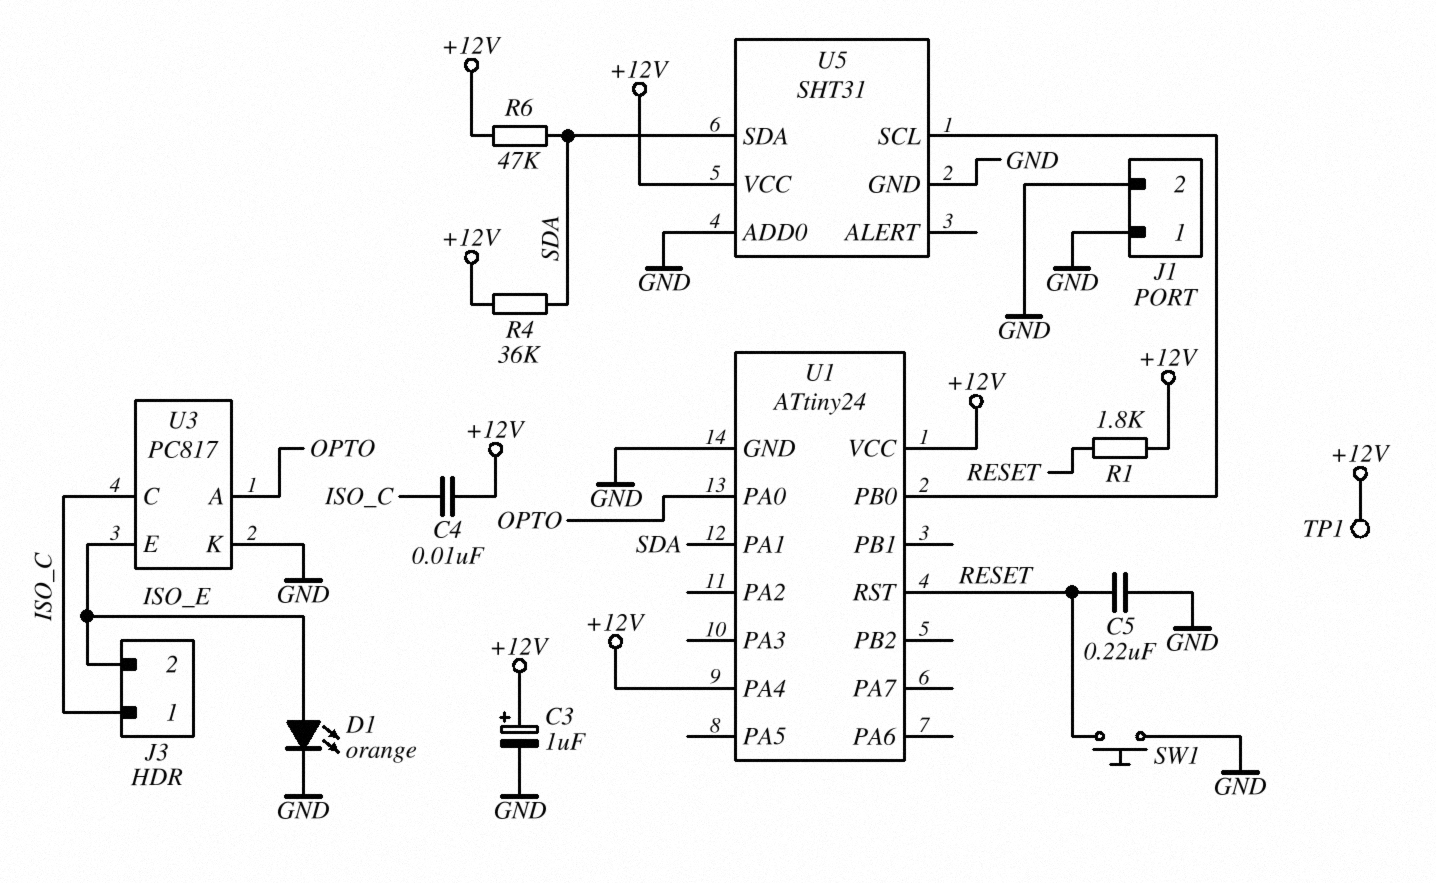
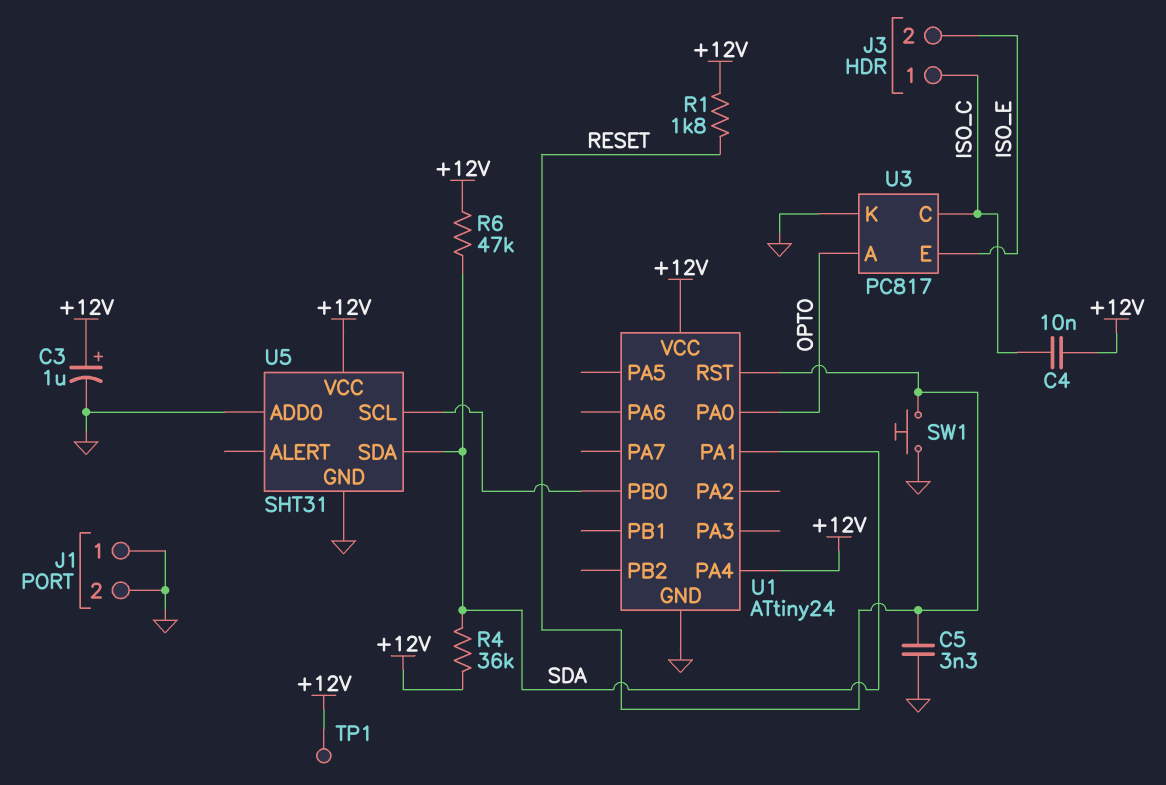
C5: 220nF (GND, RESET) -> 3.3nF (GND, RESET)
D1: LED orange (A ISO_E, K GND) -> none

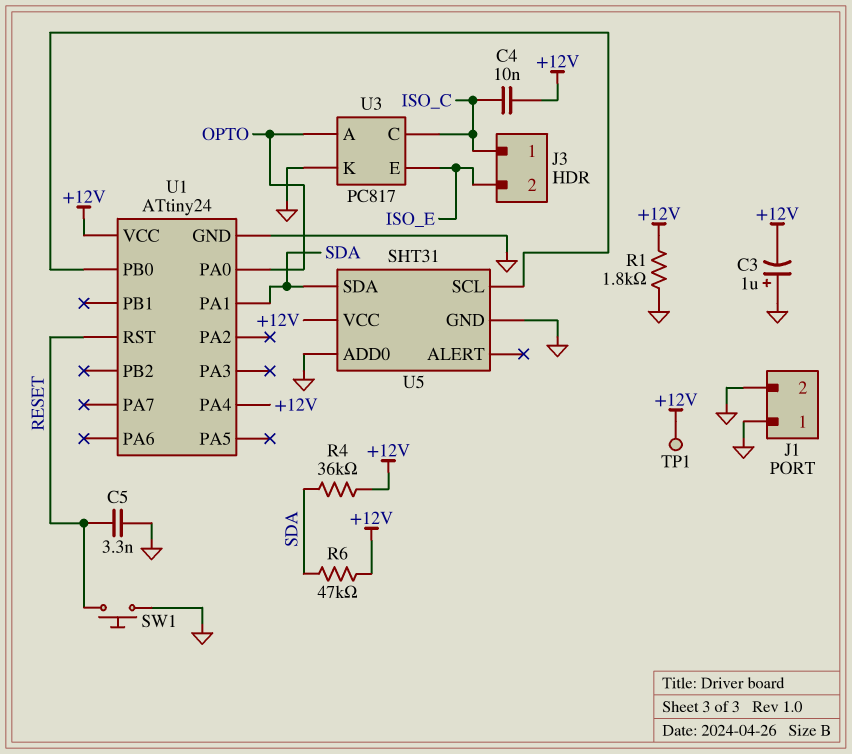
C3: 1uF (plus +12V, minus GND) -> 1uF (plus GND, minus +12V)
R1: 1.8k (+12V, RESET) -> 1.8k (+12V, GND)

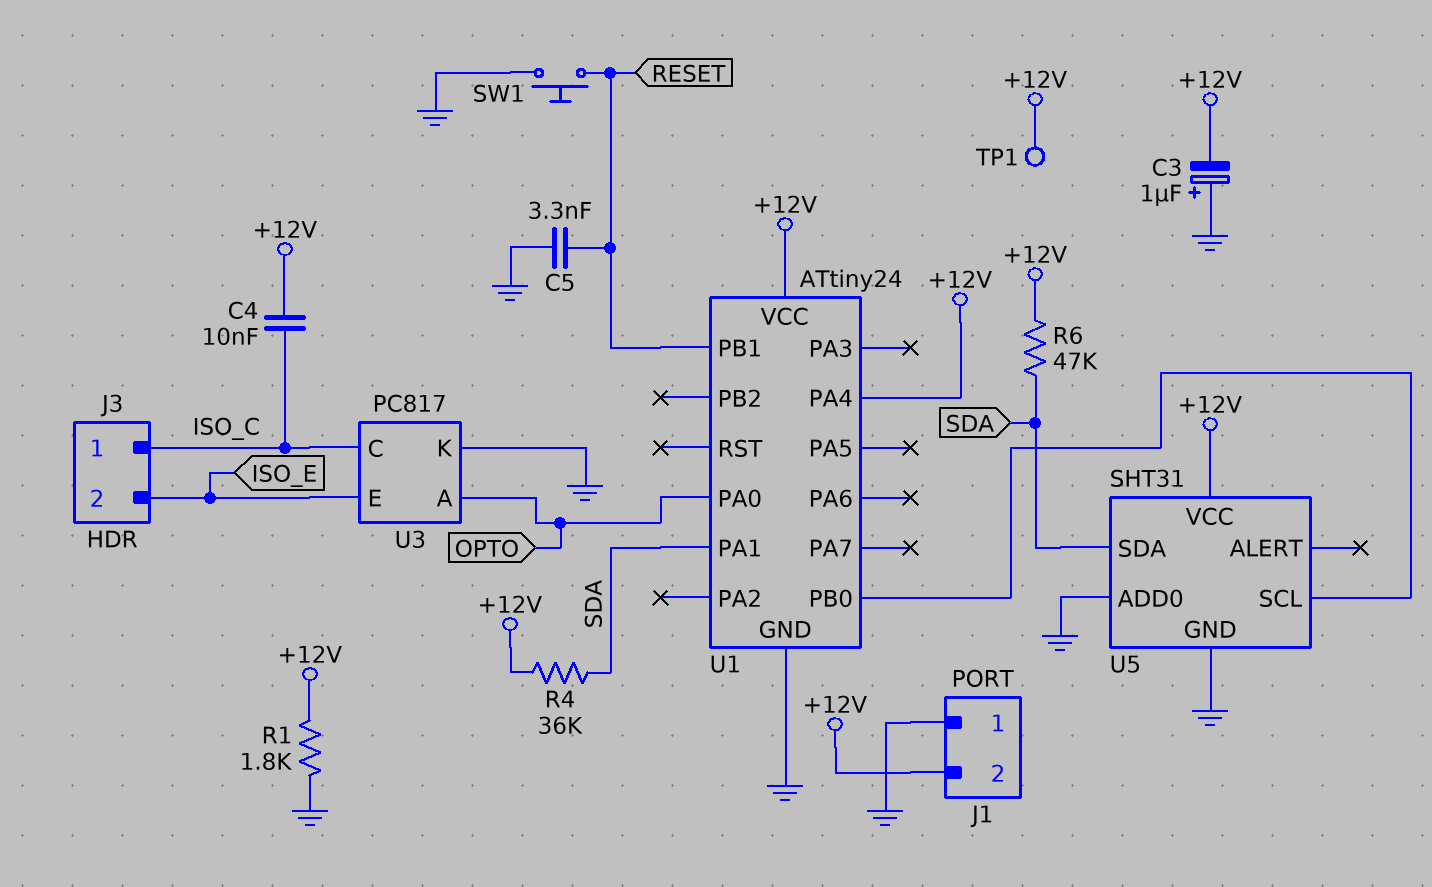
J1 pin 2: GND -> +12V
U1 pin PB1: none -> RESET
U1 pin RST: RESET -> none

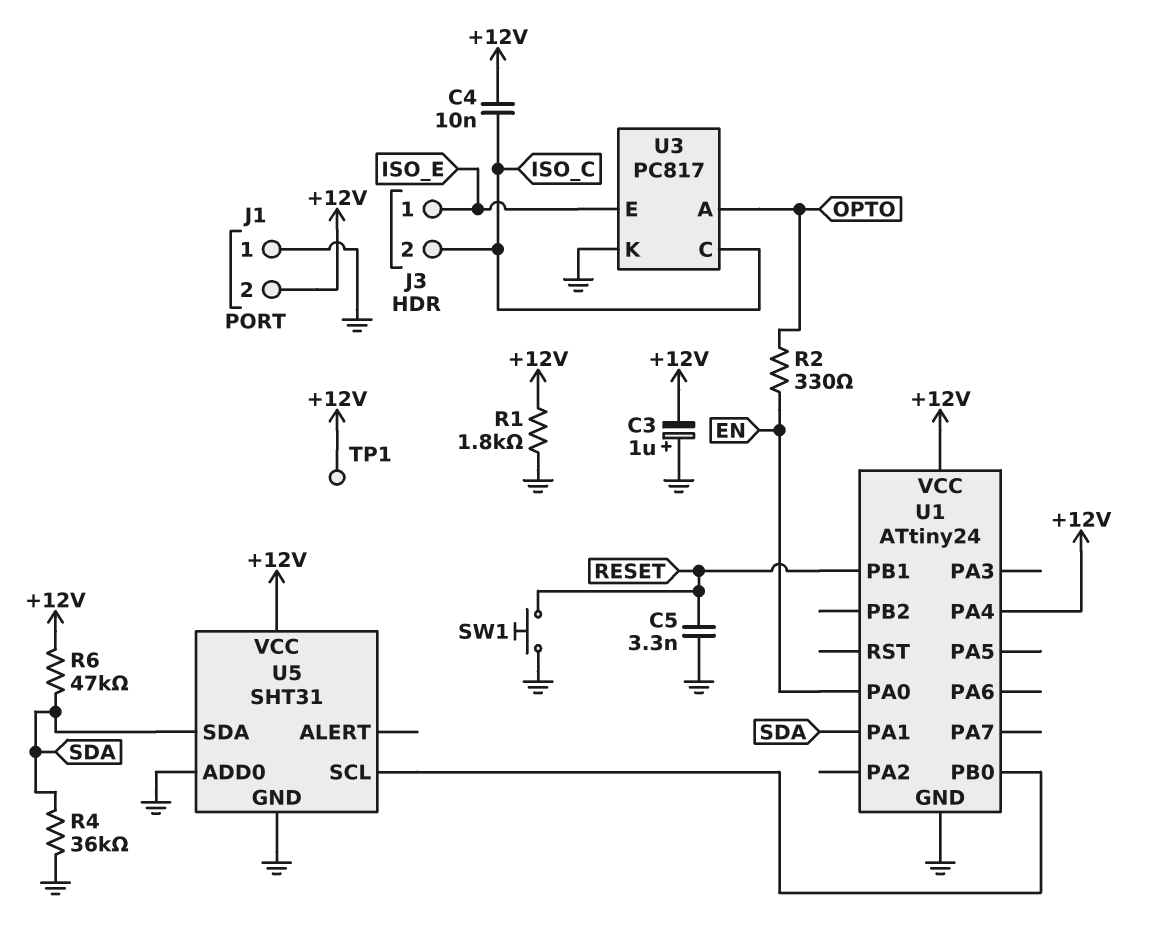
J3 pin 1: ISO_C -> ISO_E
J3 pin 2: ISO_E -> ISO_C
R2: none -> 330 (EN, OPTO)
R4: 36k (+12V, SDA) -> 36k (GND, SDA)
U1 pin PA0: OPTO -> EN

